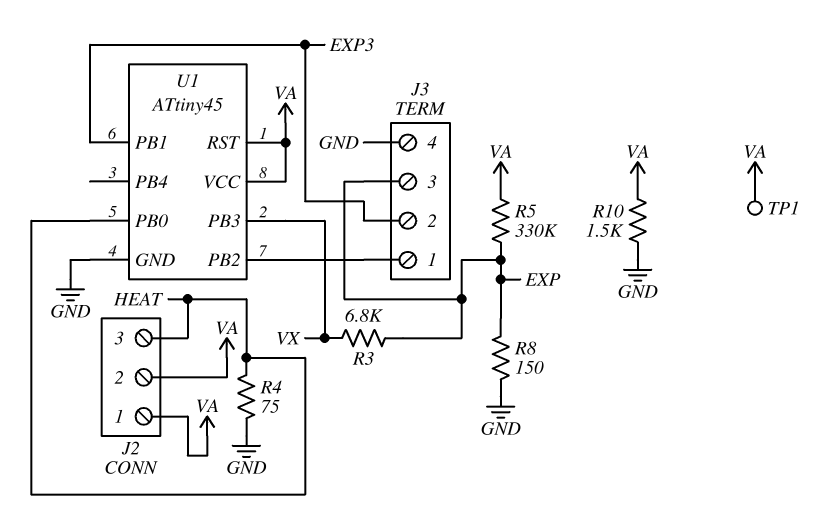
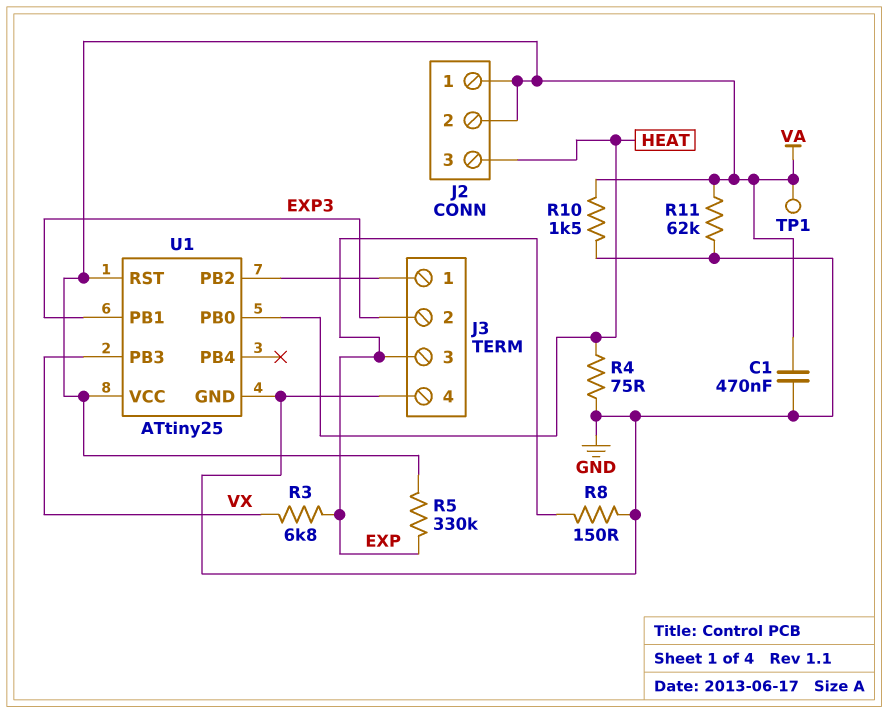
C1: none -> 470nF (GND, VA)
R11: none -> 62k (GND, VA)
U1: ATtiny45 -> ATtiny25

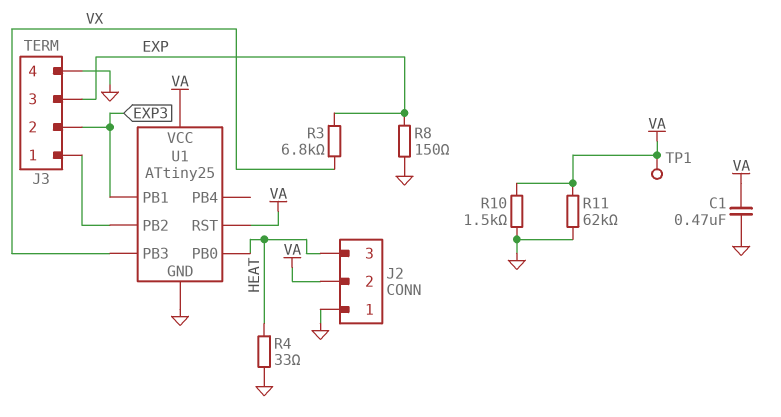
J2 pin 1: VA -> GND
R4: 75 (GND, HEAT) -> 33 (GND, HEAT)
R5: 330k (EXP, VA) -> none

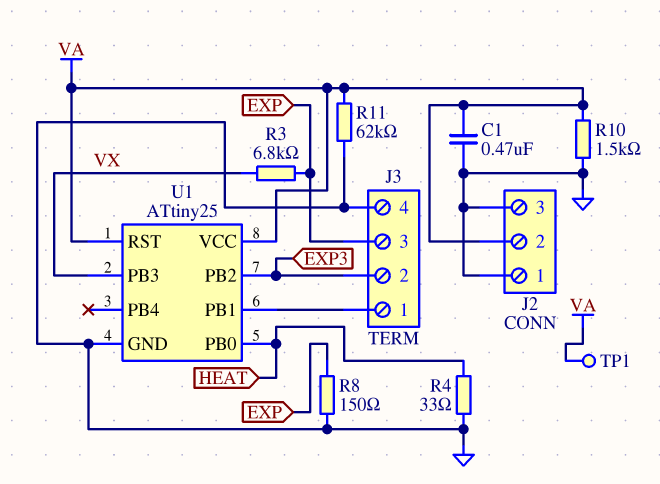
J2 pin 3: HEAT -> GND
U1 pin PB1: EXP3 -> J3/1
U1 pin PB2: J3/1 -> EXP3

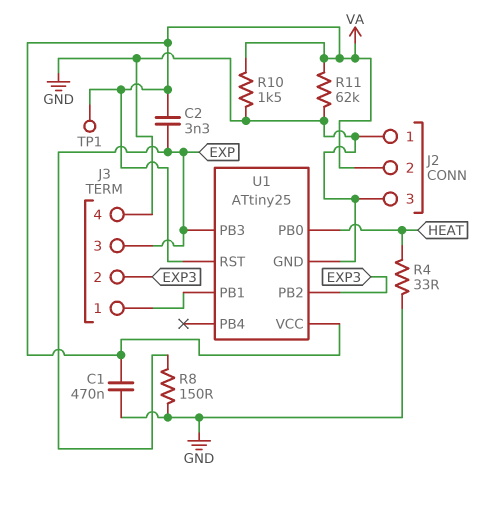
C2: none -> 3.3nF (EXP, VA)
R3: 6.8k (EXP, VX) -> none
U1 pin PB3: VX -> EXP

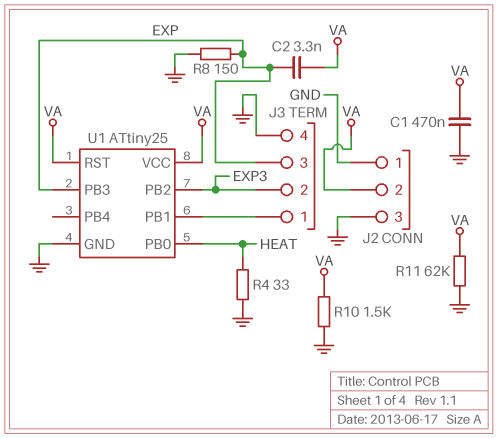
TP1: test point (VA) -> none

